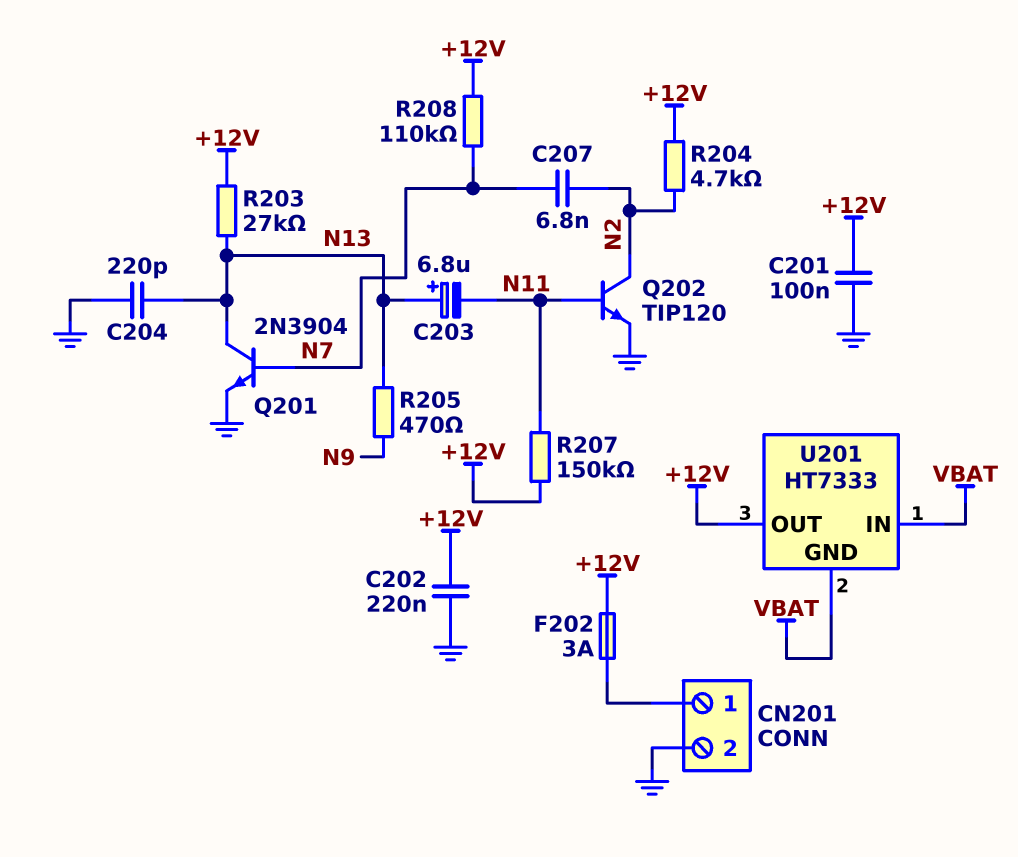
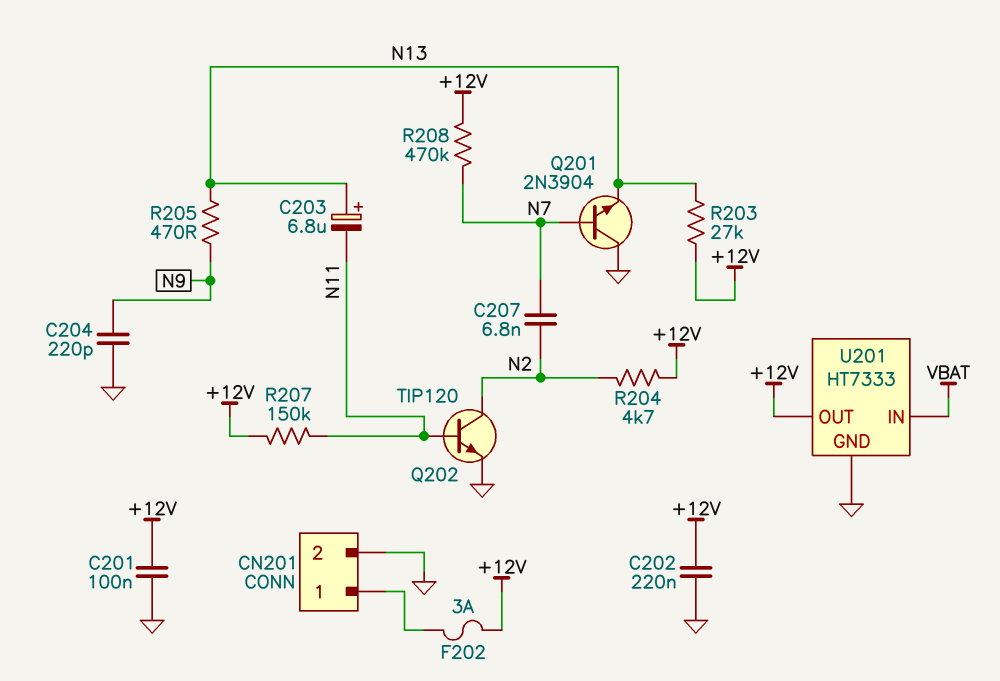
C204: 220pF (GND, N13) -> 220pF (GND, N9)
Q201: NPN 2N3904 (B N7, C N13, E GND) -> NPN 2N3904 (B N7, C GND, E N13)
R208: 110k (+12V, N7) -> 470k (+12V, N7)
U201 pin GND: VBAT -> GND

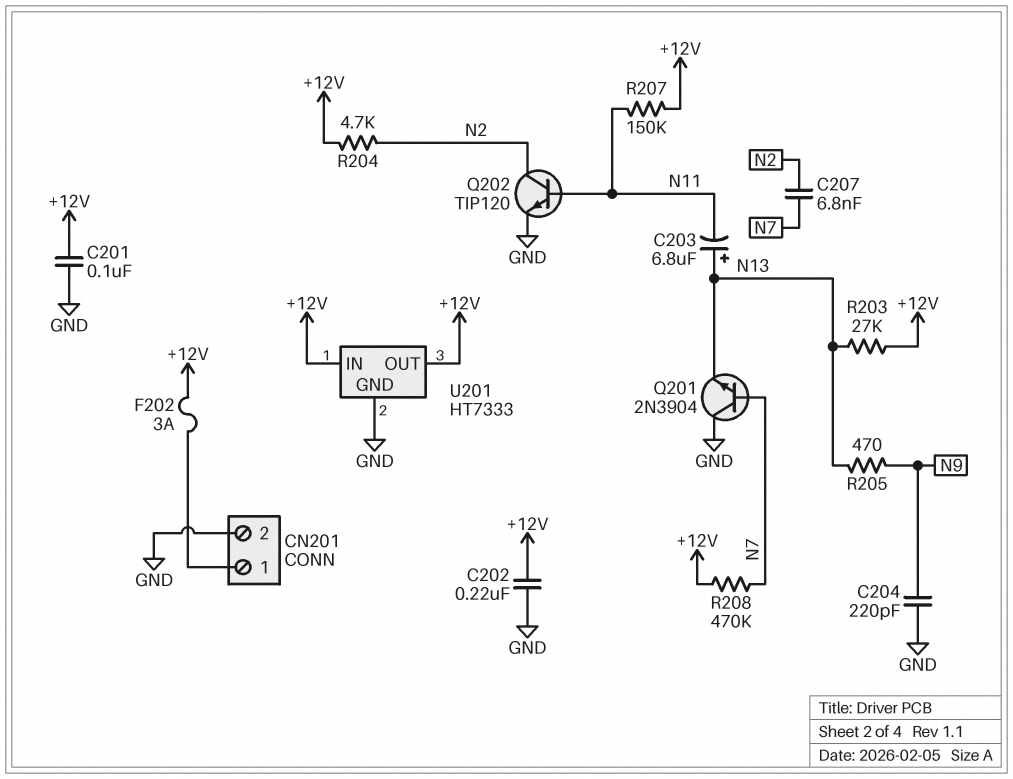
U201 pin IN: VBAT -> +12V

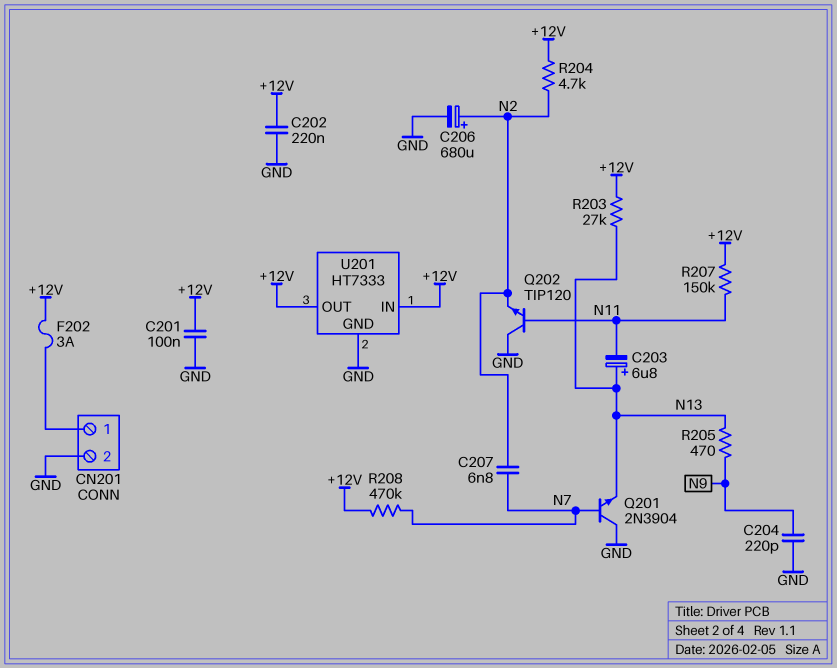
C206: none -> 680uF (plus N2, minus GND)
Q202: NPN TIP120 (B N11, C N2, E GND) -> NPN TIP120 (B N11, C GND, E N2)

